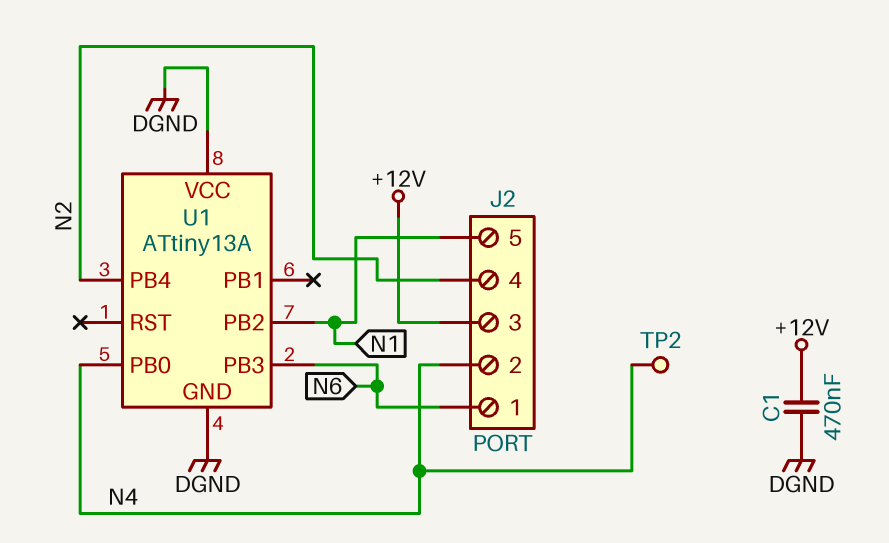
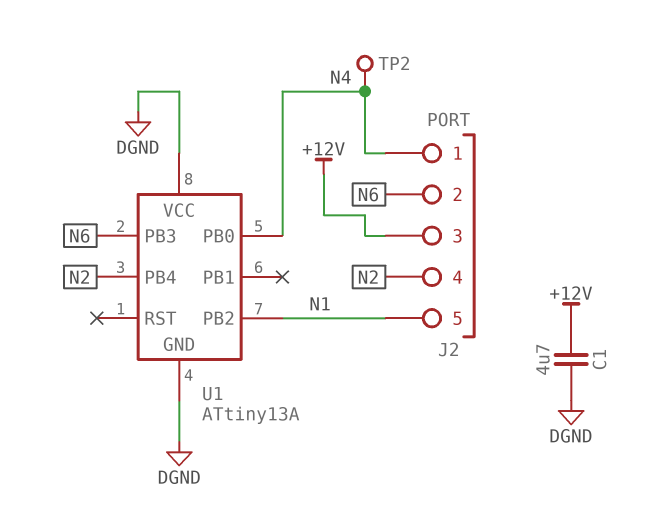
C1: 470nF (+12V, DGND) -> 4.7uF (+12V, DGND)
J2 pin 1: N6 -> N4
J2 pin 2: N4 -> N6

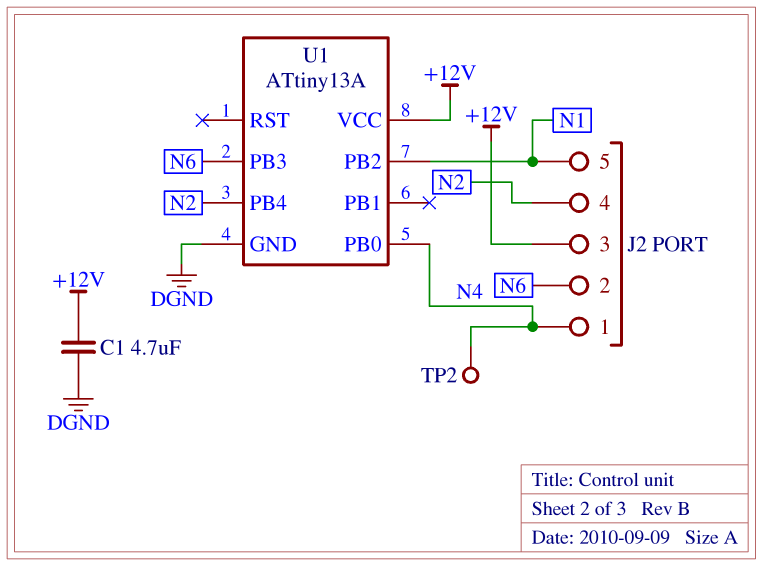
U1 pin VCC: DGND -> +12V

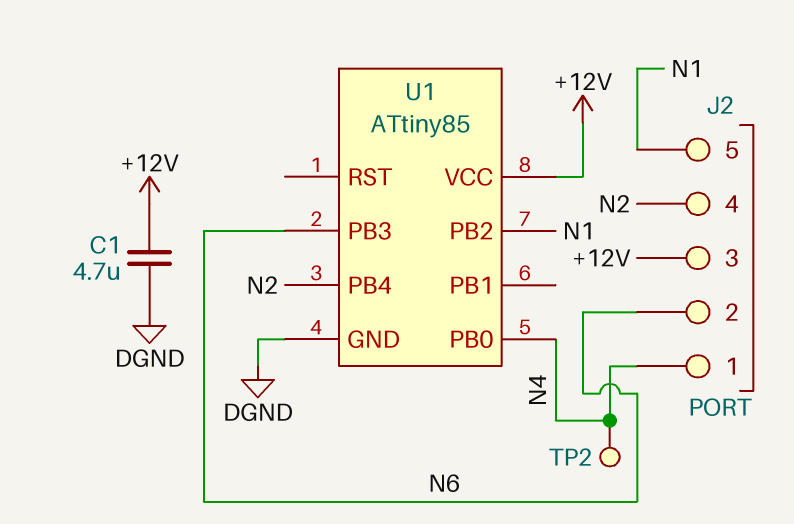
U1: ATtiny13A -> ATtiny85

